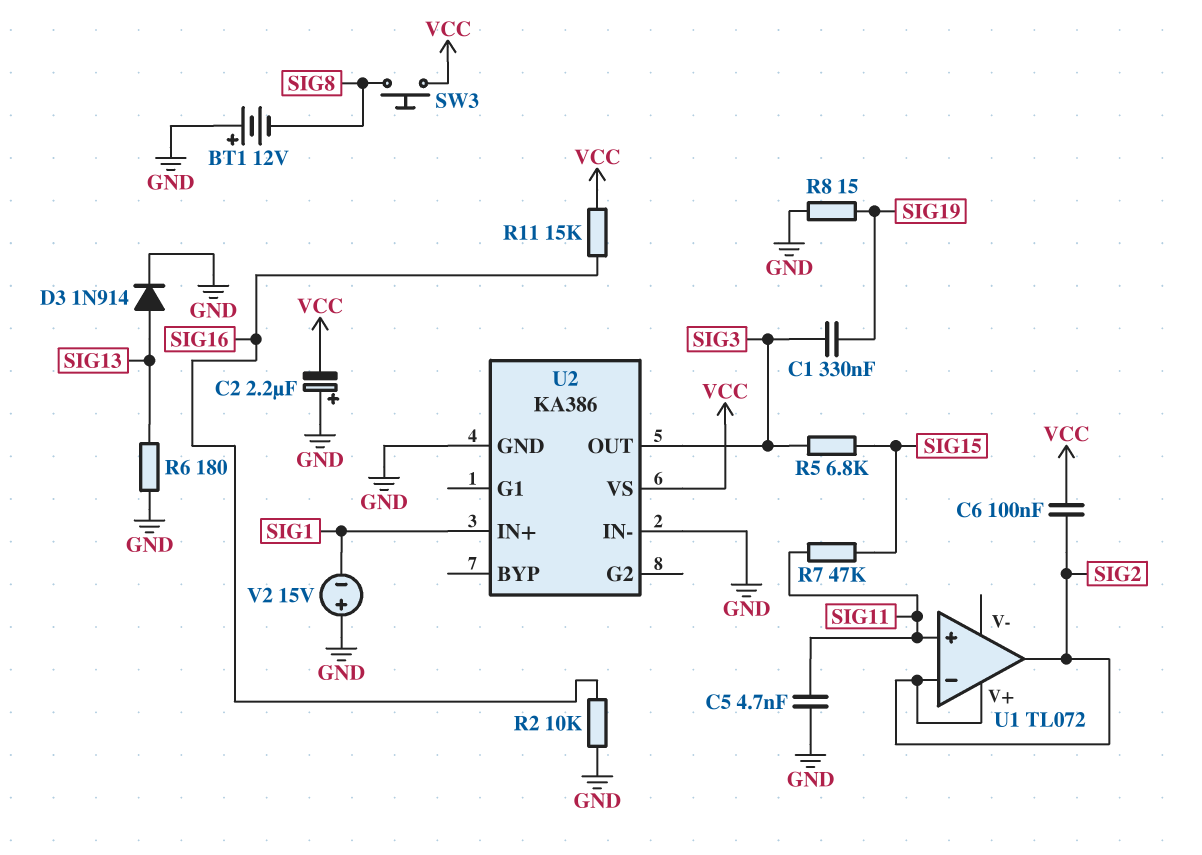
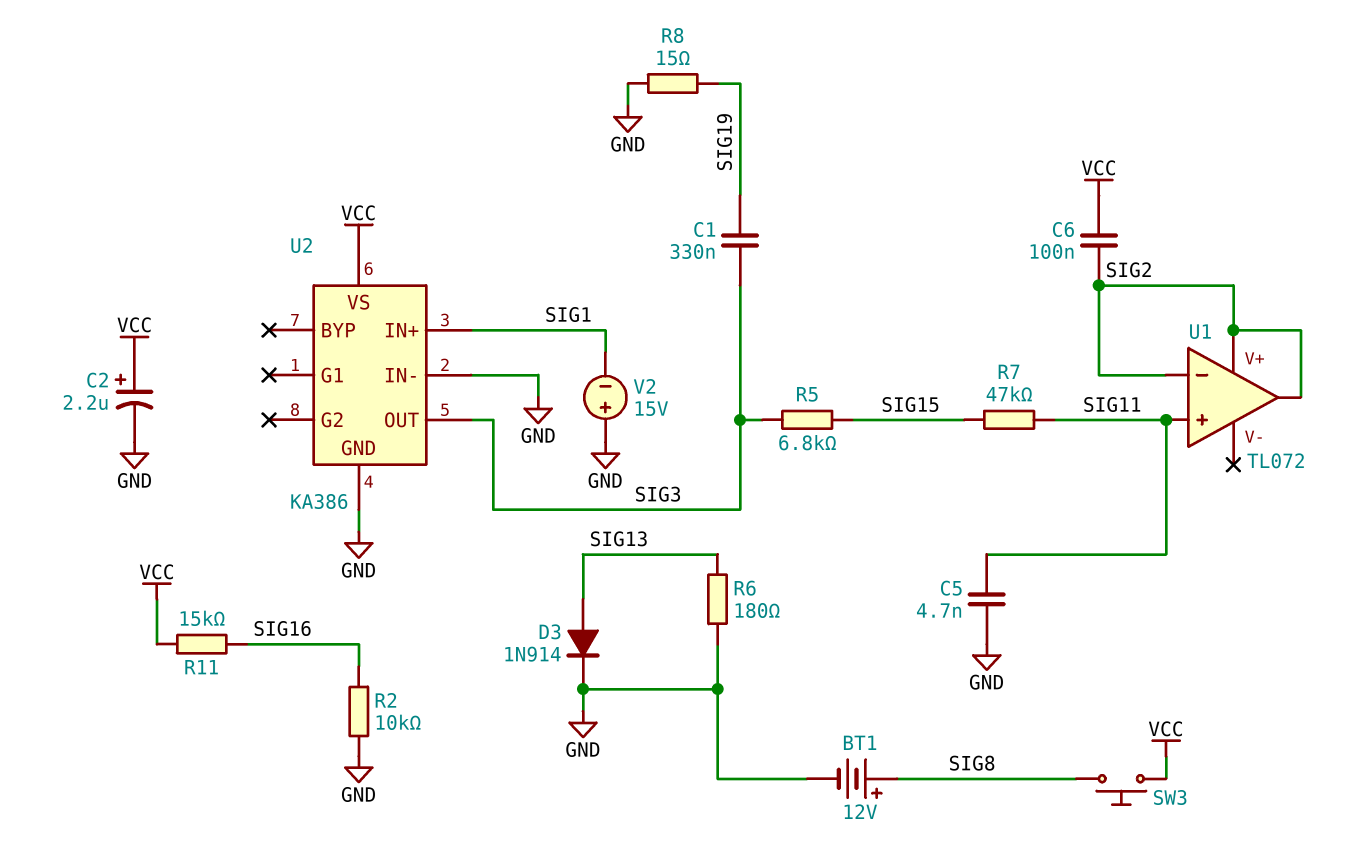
BT1: 12V (plus GND, minus SIG8) -> 12V (plus SIG8, minus GND)
C2: 2.2uF (plus GND, minus VCC) -> 2.2uF (plus VCC, minus GND)

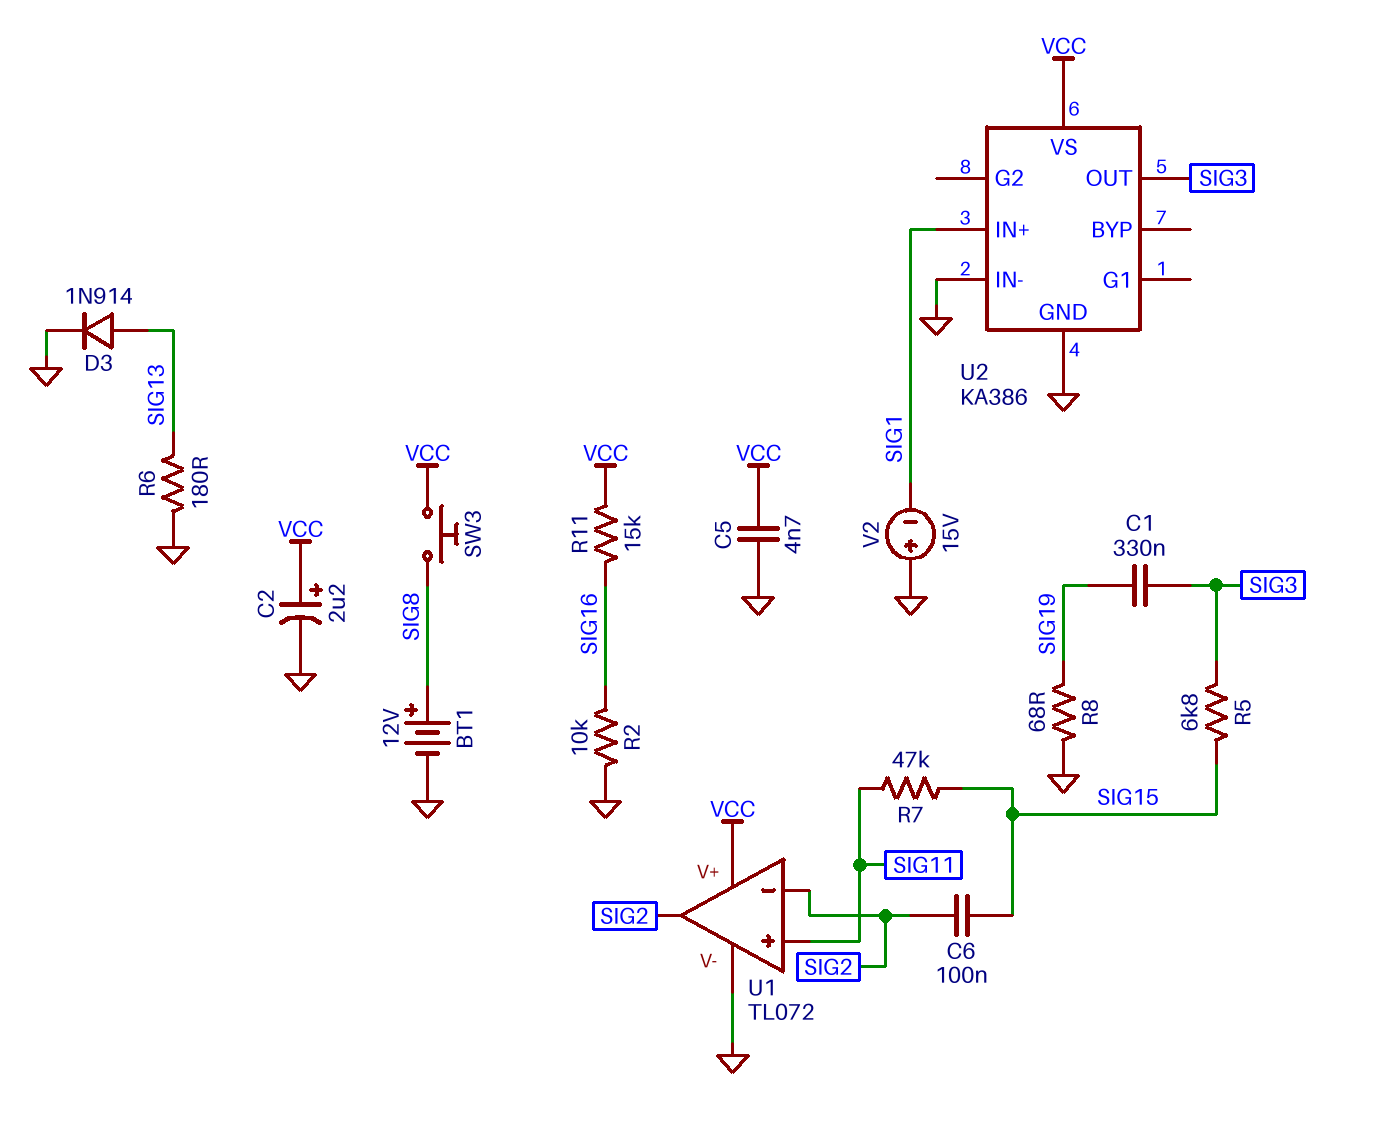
C5: 4.7nF (GND, SIG11) -> 4.7nF (GND, VCC)
C6: 100nF (SIG2, VCC) -> 100nF (SIG2, SIG15)
R8: 15 (GND, SIG19) -> 68 (GND, SIG19)
U1 pin V+: SIG2 -> VCC
U1 pin V-: none -> GND

